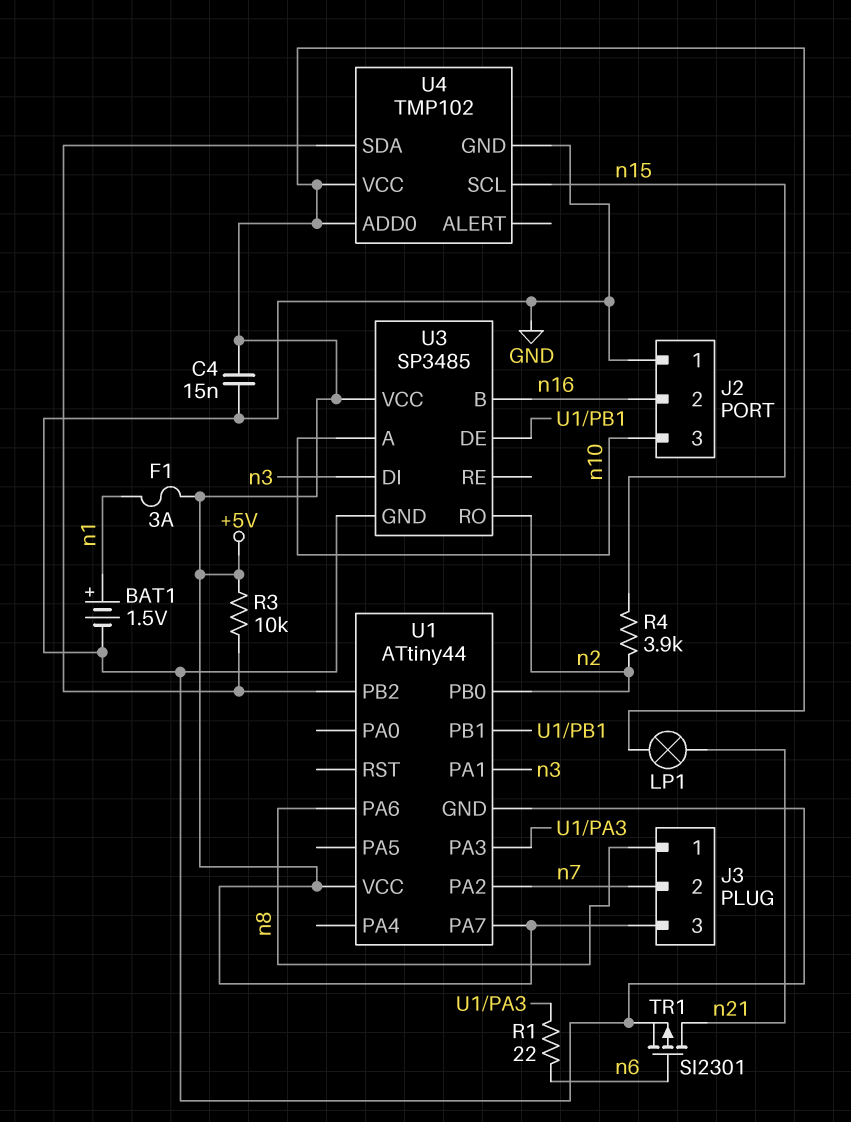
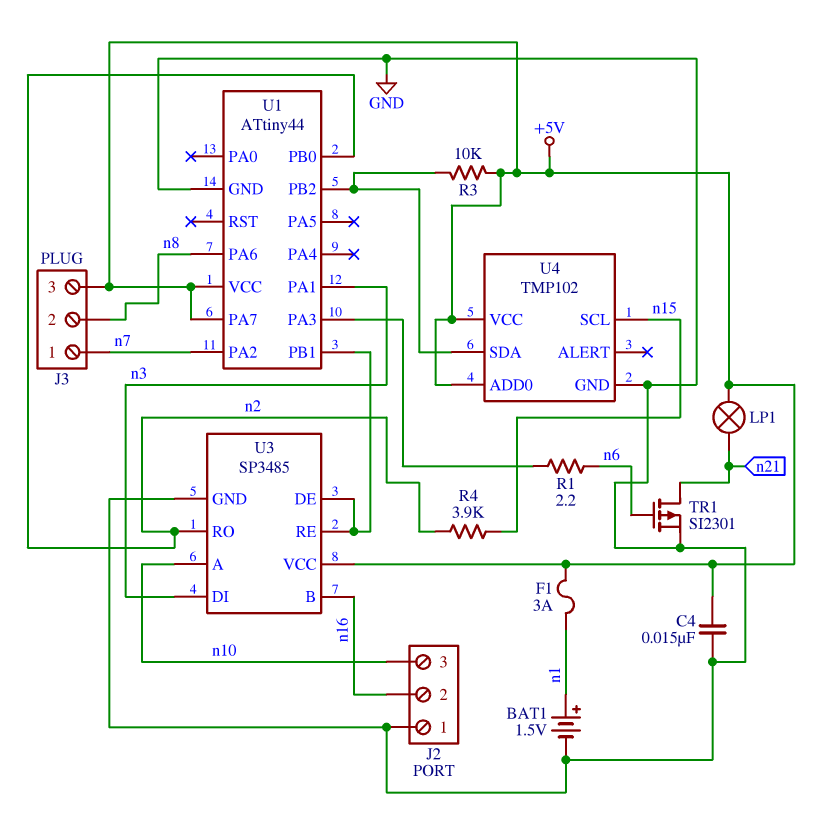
J3 pin 1: n8 -> n7
J3 pin 2: n7 -> n8
R1: 22 (U1/PA3, n6) -> 2.2 (U1/PA3, n6)
U3 pin RE: none -> U1/PB1

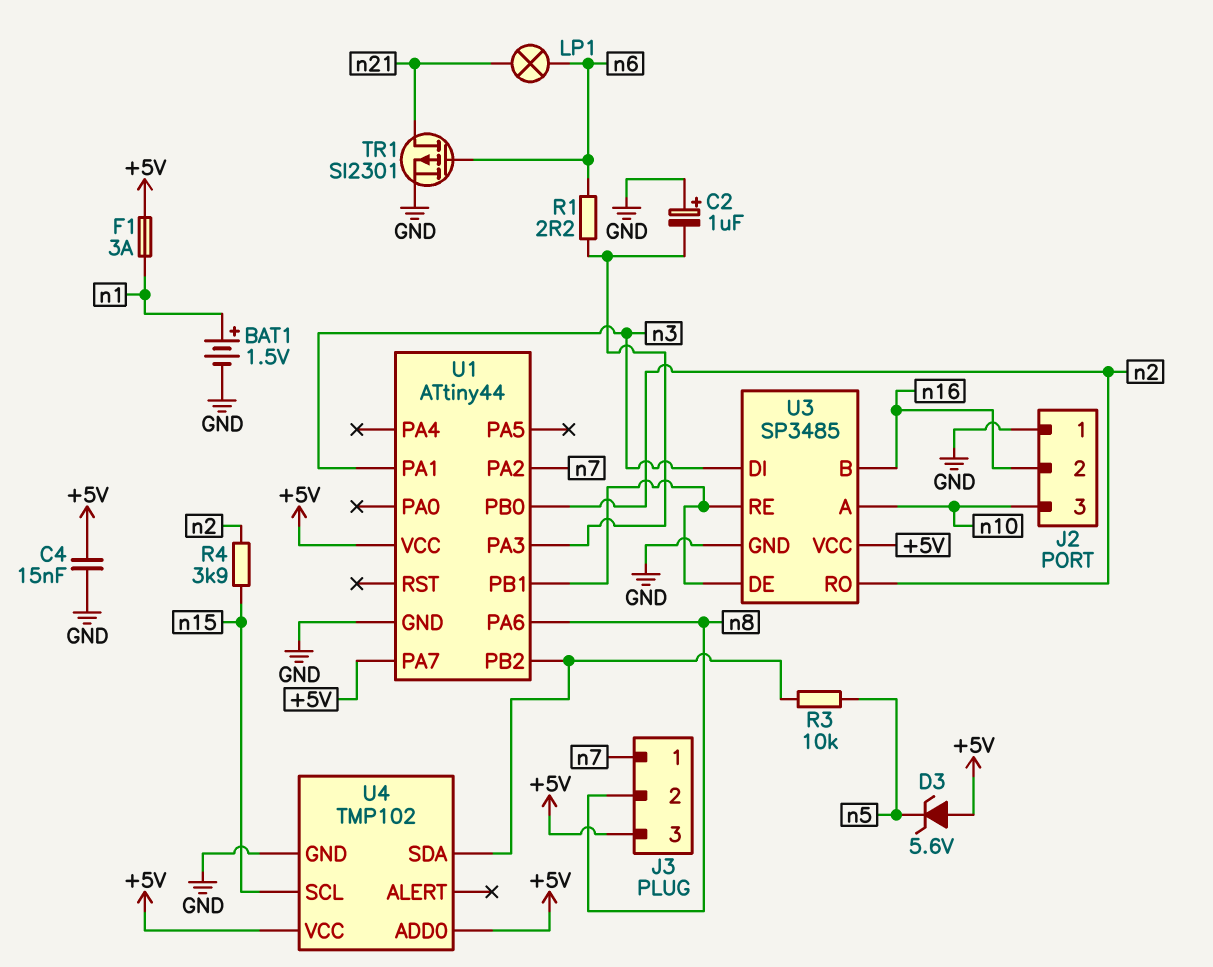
C2: none -> 1uF (plus GND, minus U1/PA3)
D3: none -> zener 5.6V (A +5V, K n5)
LP1: lamp (+5V, n21) -> lamp (n6, n21)
R3: 10k (+5V, U1/PB2) -> 10k (U1/PB2, n5)

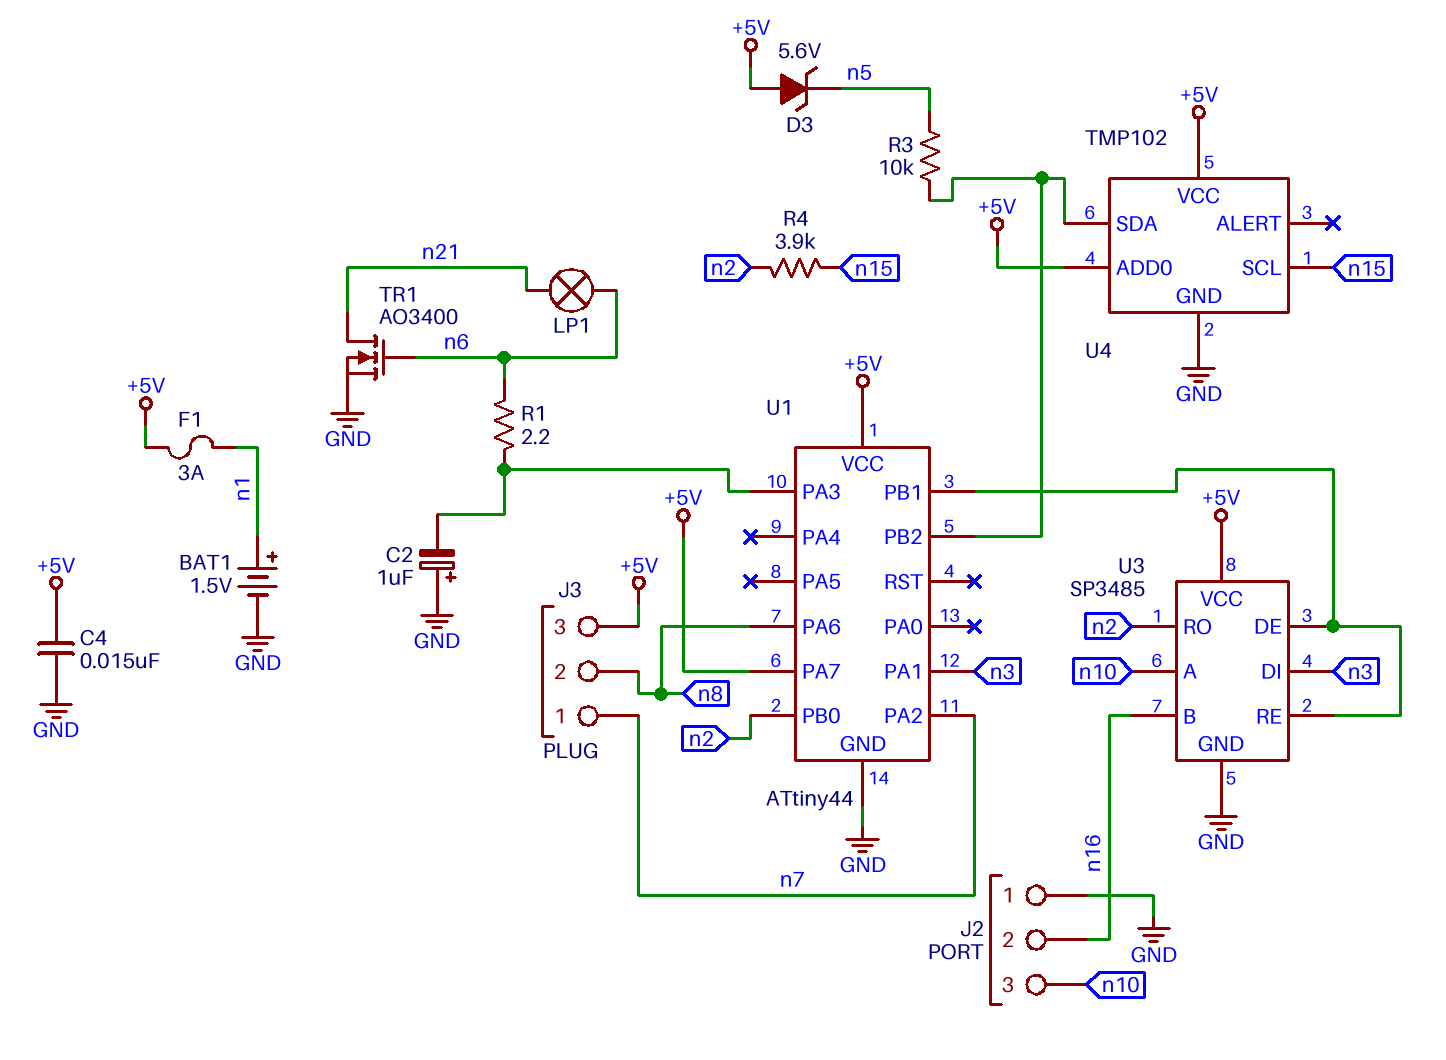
TR1: PMOS SI2301 (G n6, D n21, S GND) -> NMOS AO3400 (G n6, D n21, S GND)

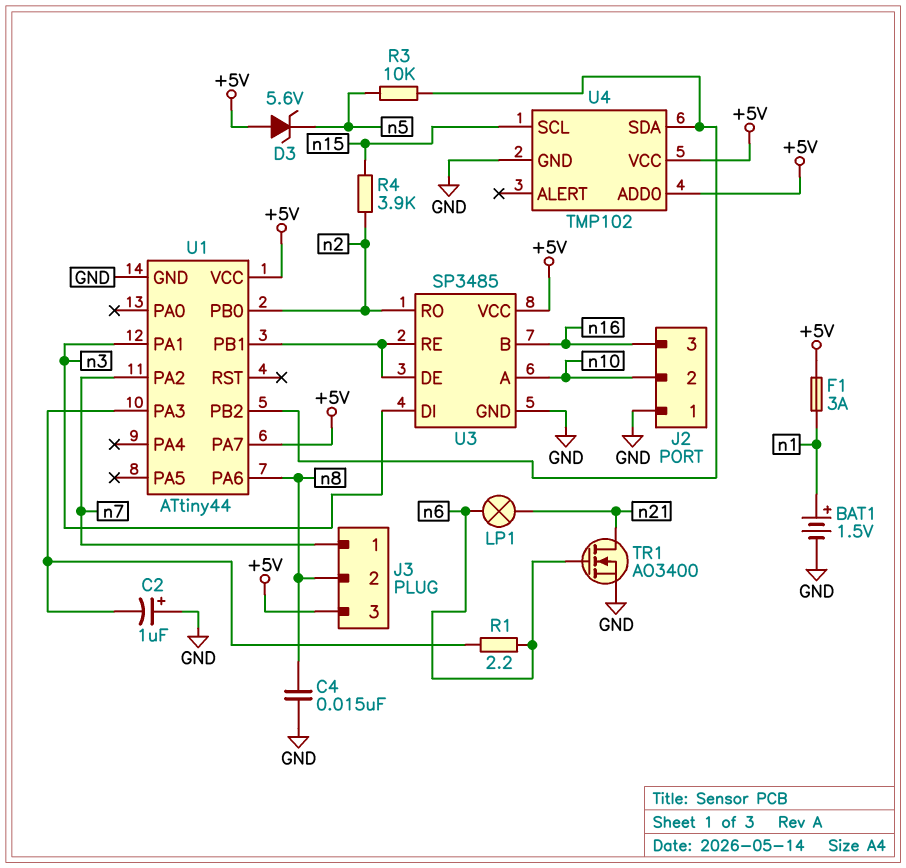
C4: 15nF (+5V, GND) -> 15nF (GND, n8)
J2 pin 2: n16 -> n10
J2 pin 3: n10 -> n16

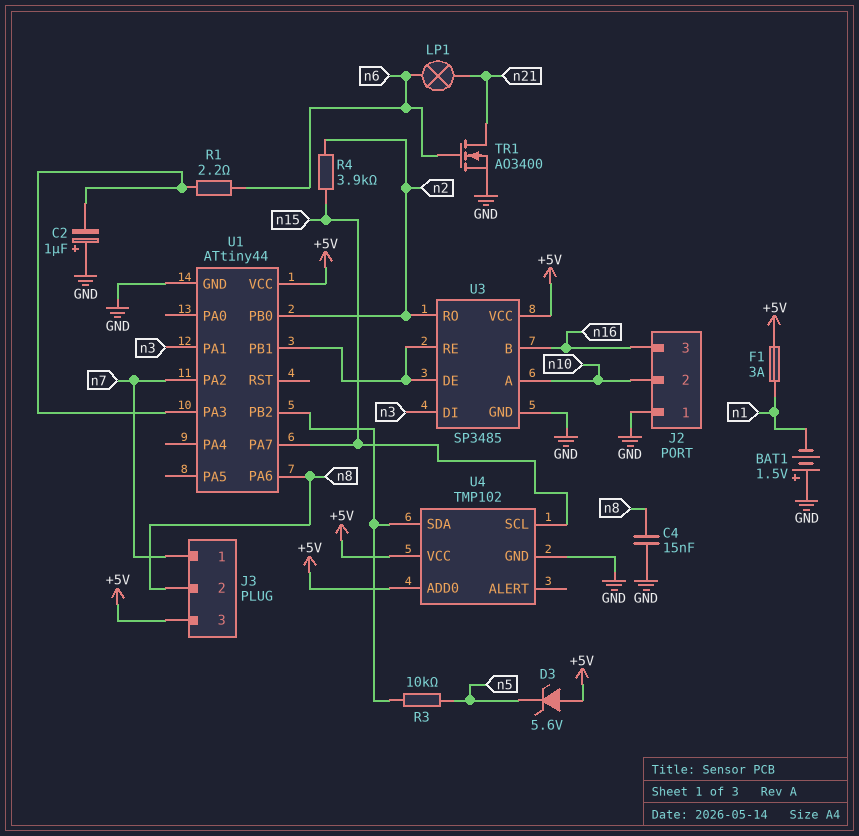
BAT1: 1.5V (plus n1, minus GND) -> 1.5V (plus GND, minus n1)
U1 pin PA7: +5V -> n15

